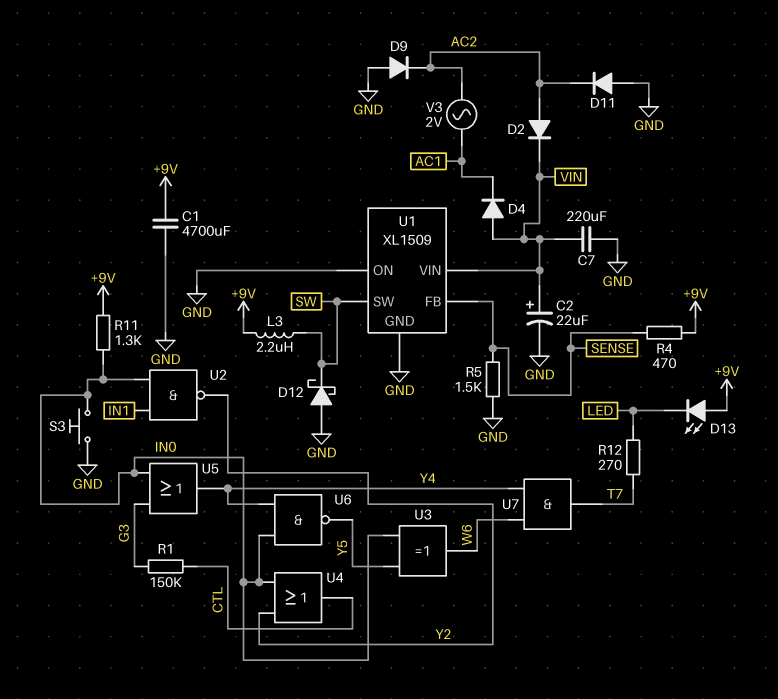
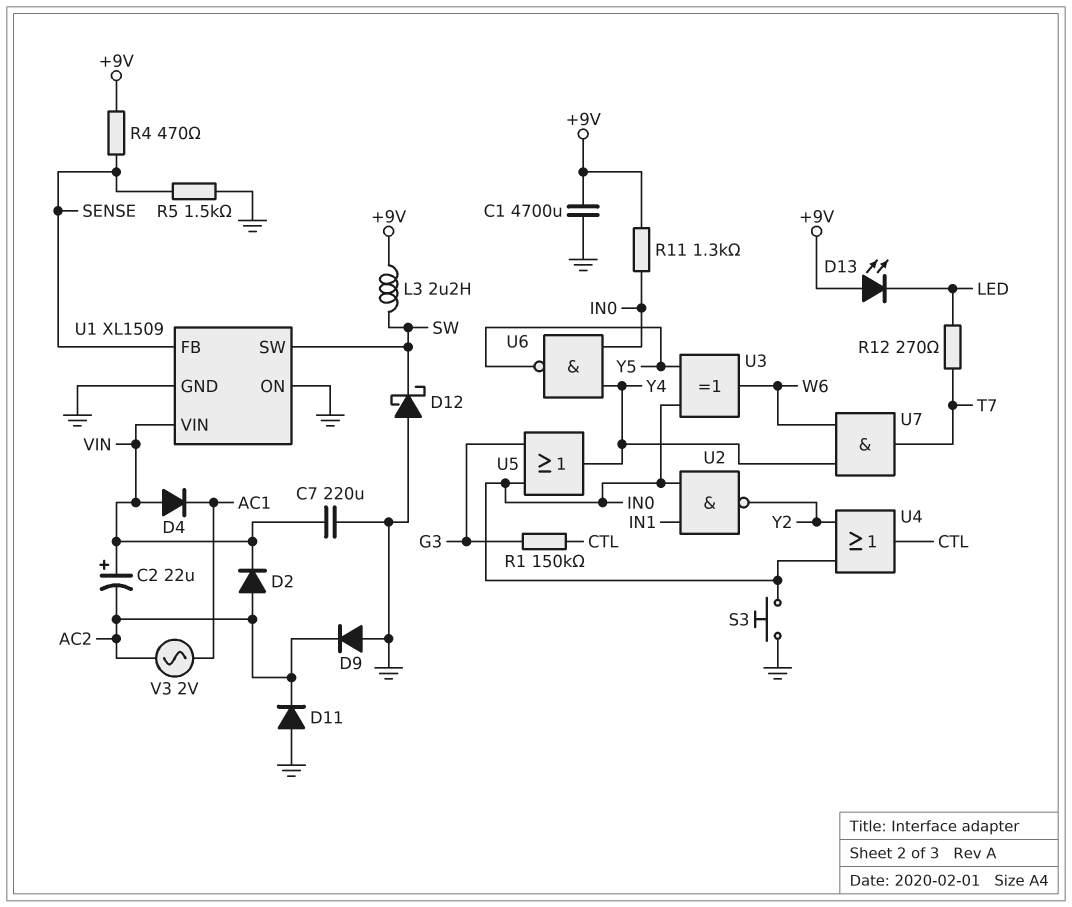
C2: 22uF (plus VIN, minus GND) -> 22uF (plus VIN, minus AC2)

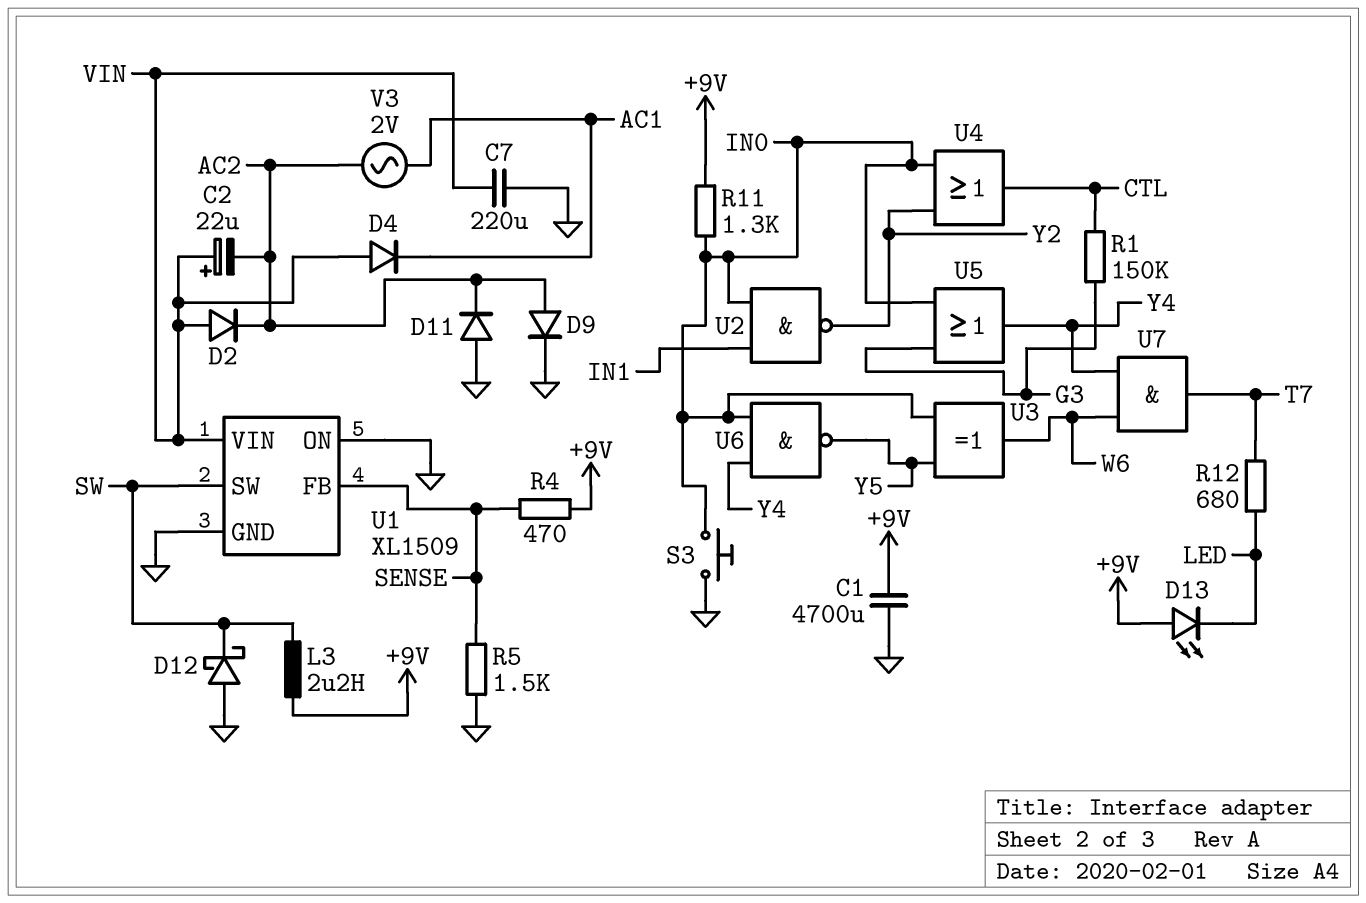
D2: diode (A AC2, K VIN) -> diode (A VIN, K AC2)
D9: diode (A GND, K AC2) -> diode (A AC2, K GND)
R12: 270 (LED, T7) -> 680 (LED, T7)

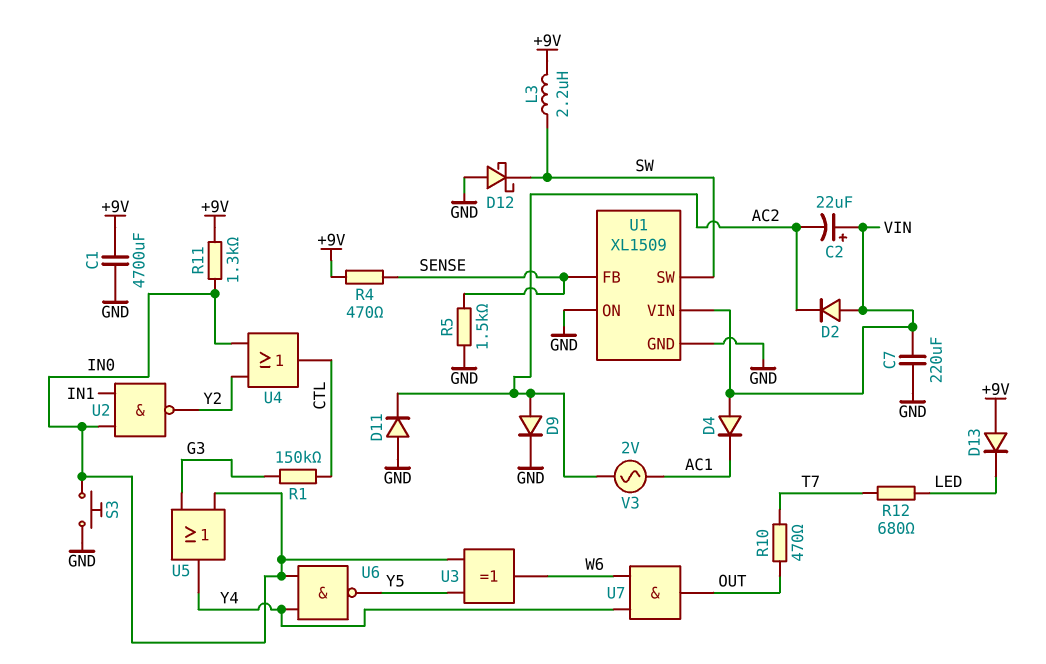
D13: LED (A +9V, K LED) -> diode (A +9V, K LED)
R10: none -> 470 (OUT, T7)
U7: AND (in W6, in Y4, out T7) -> AND (in W6, in Y4, out OUT)

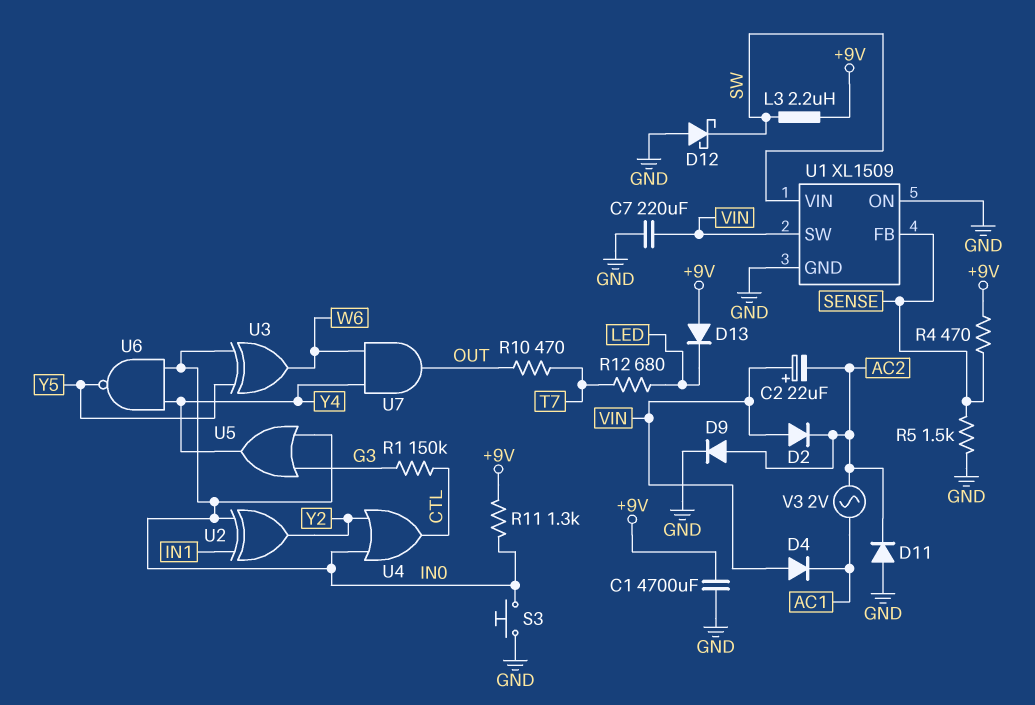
U1 pin SW: SW -> VIN
U1 pin VIN: VIN -> SW
U2: NAND (in IN0, in IN1, out Y2) -> XOR (in IN0, in IN1, out Y2)

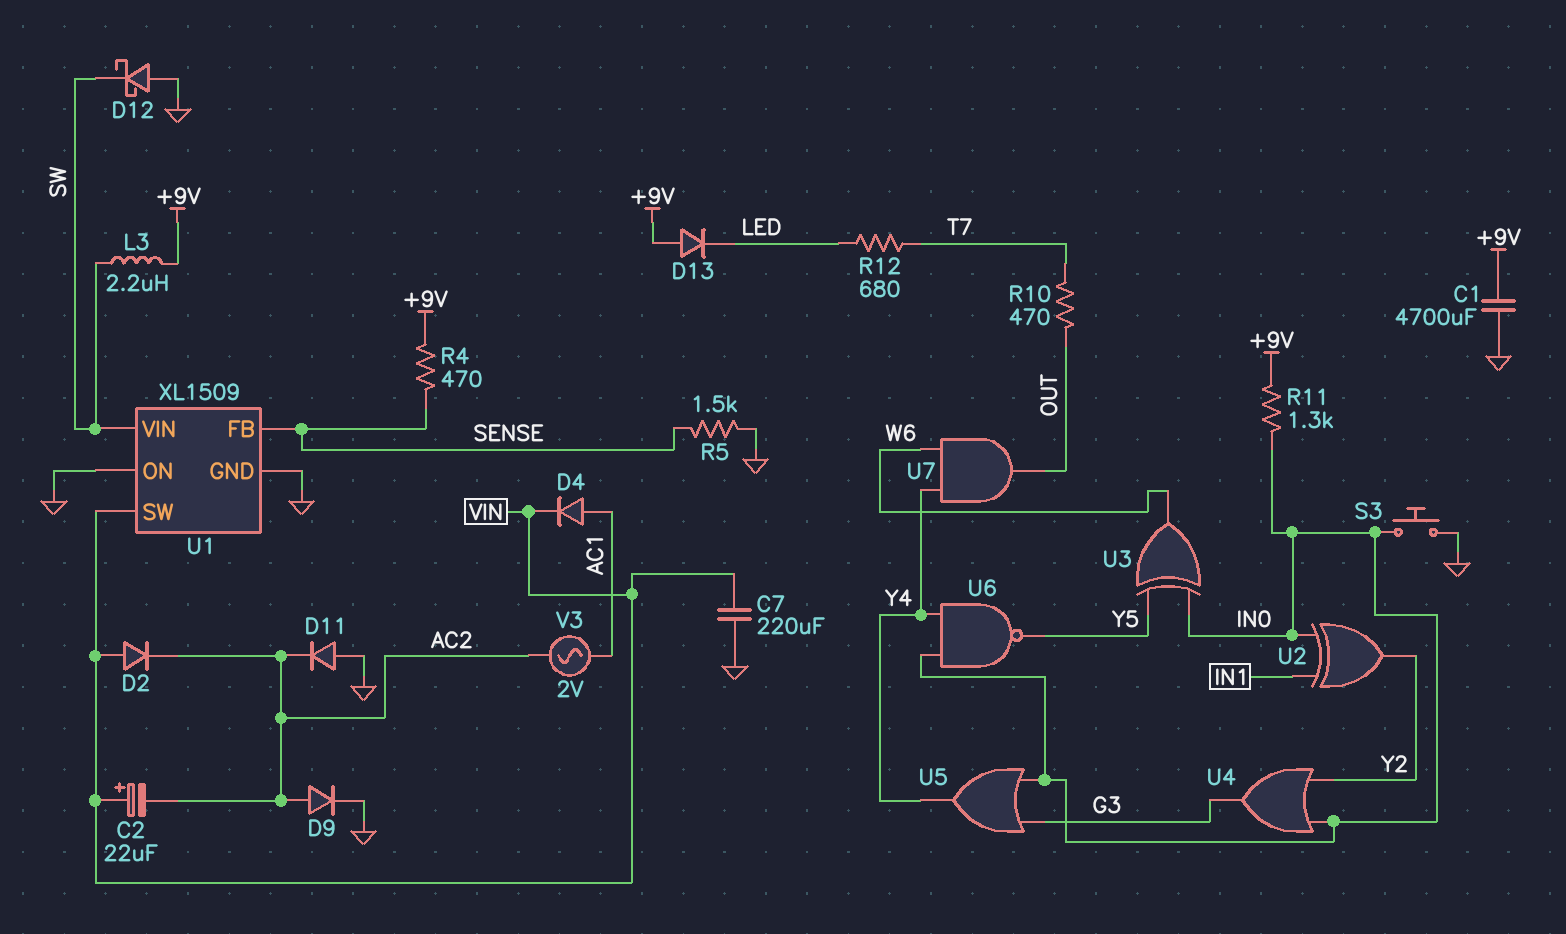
D4: diode (A VIN, K AC1) -> diode (A AC1, K VIN)
R1: 150k (CTL, G3) -> none
U4: OR (in IN0, in Y2, out CTL) -> OR (in IN0, in Y2, out G3)

